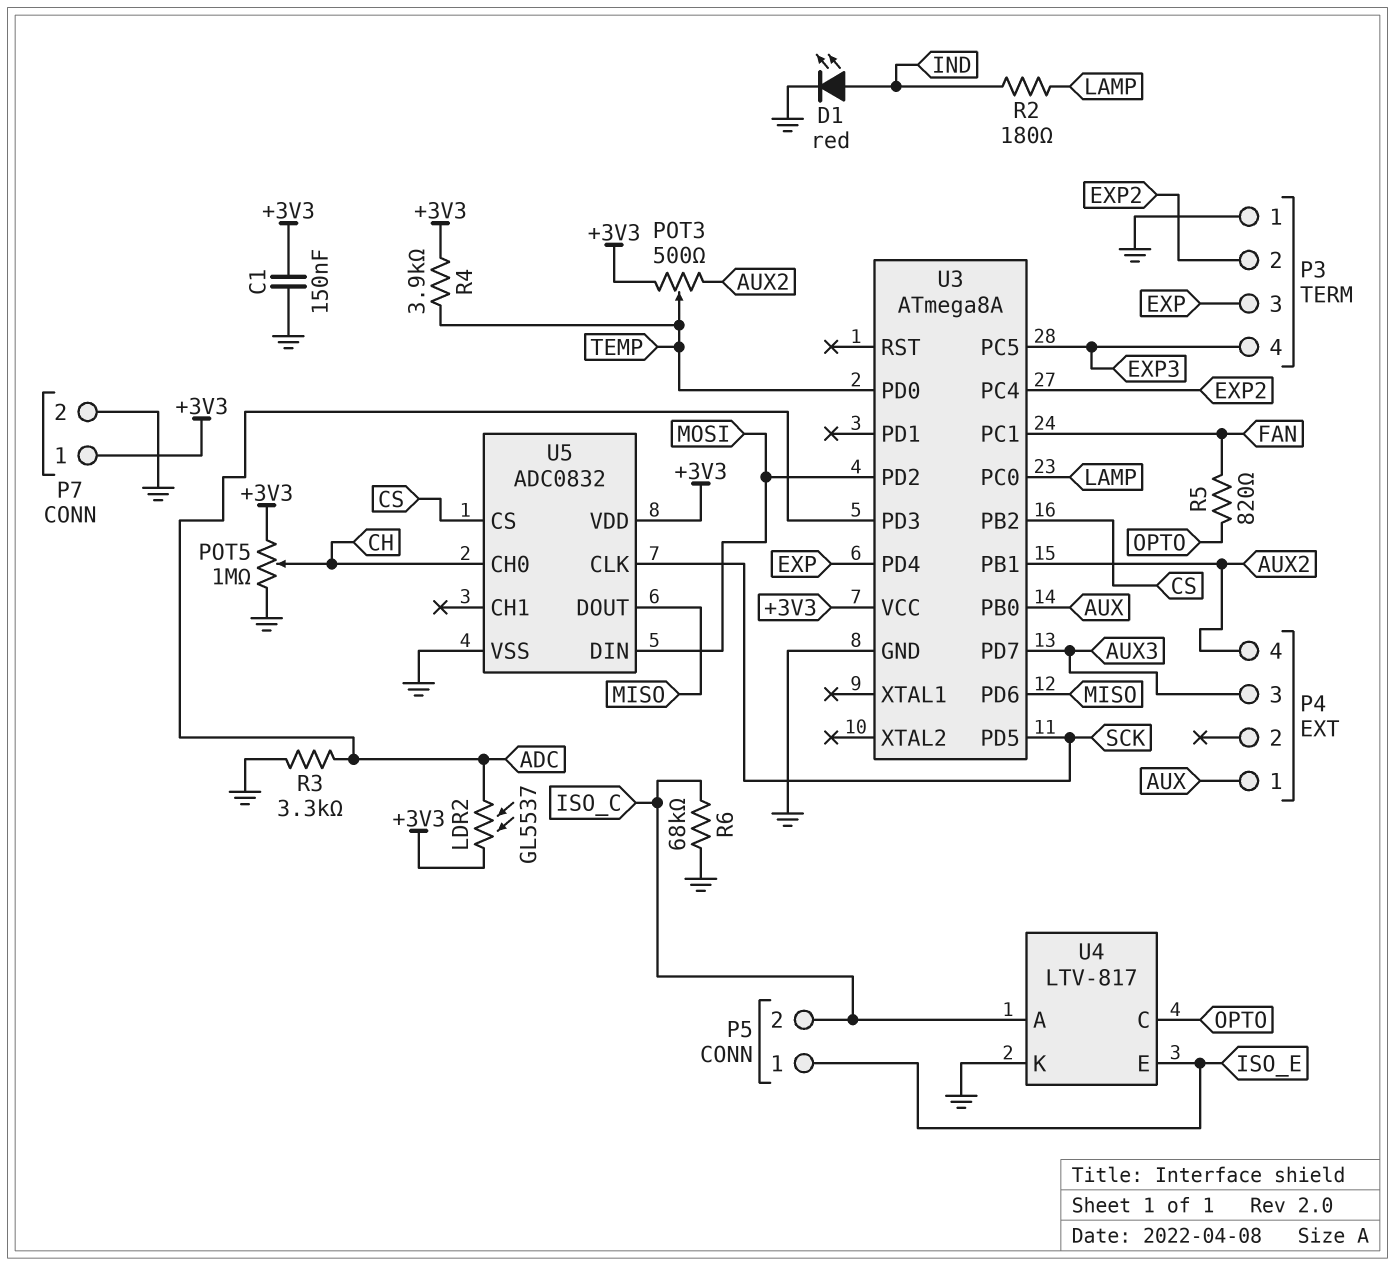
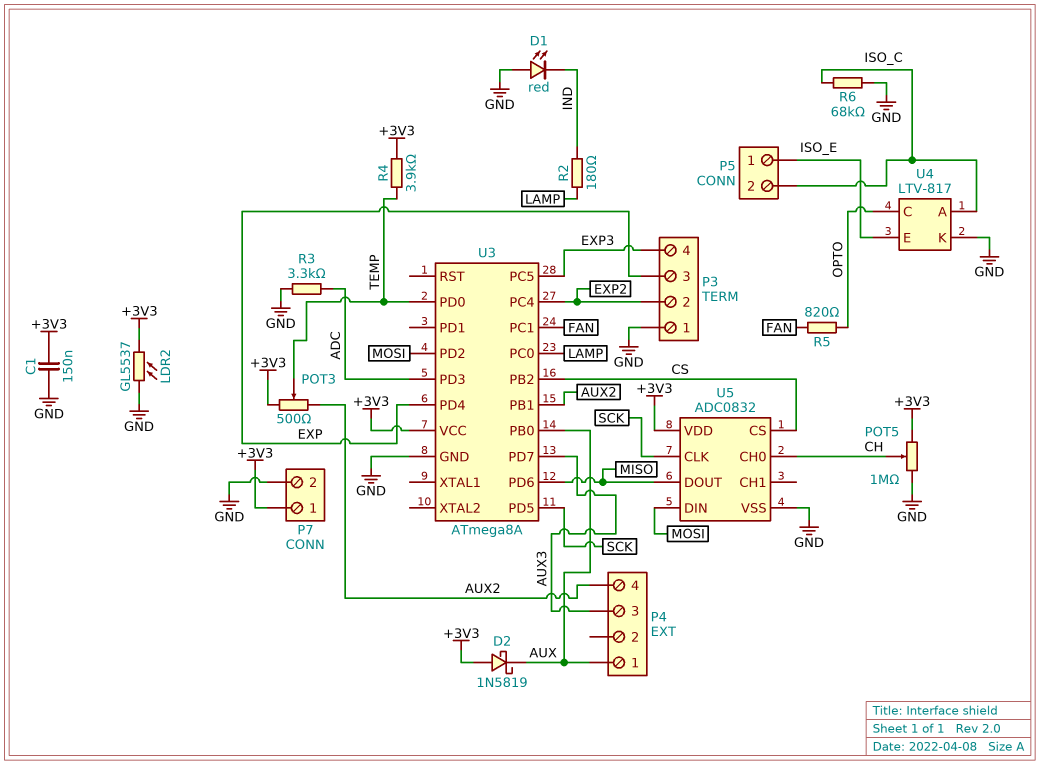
D1: LED red (A IND, K GND) -> LED red (A GND, K IND)
D2: none -> schottky 1N5819 (A +3V3, K AUX)
LDR2: GL5537 (+3V3, ADC) -> GL5537 (+3V3, GND)

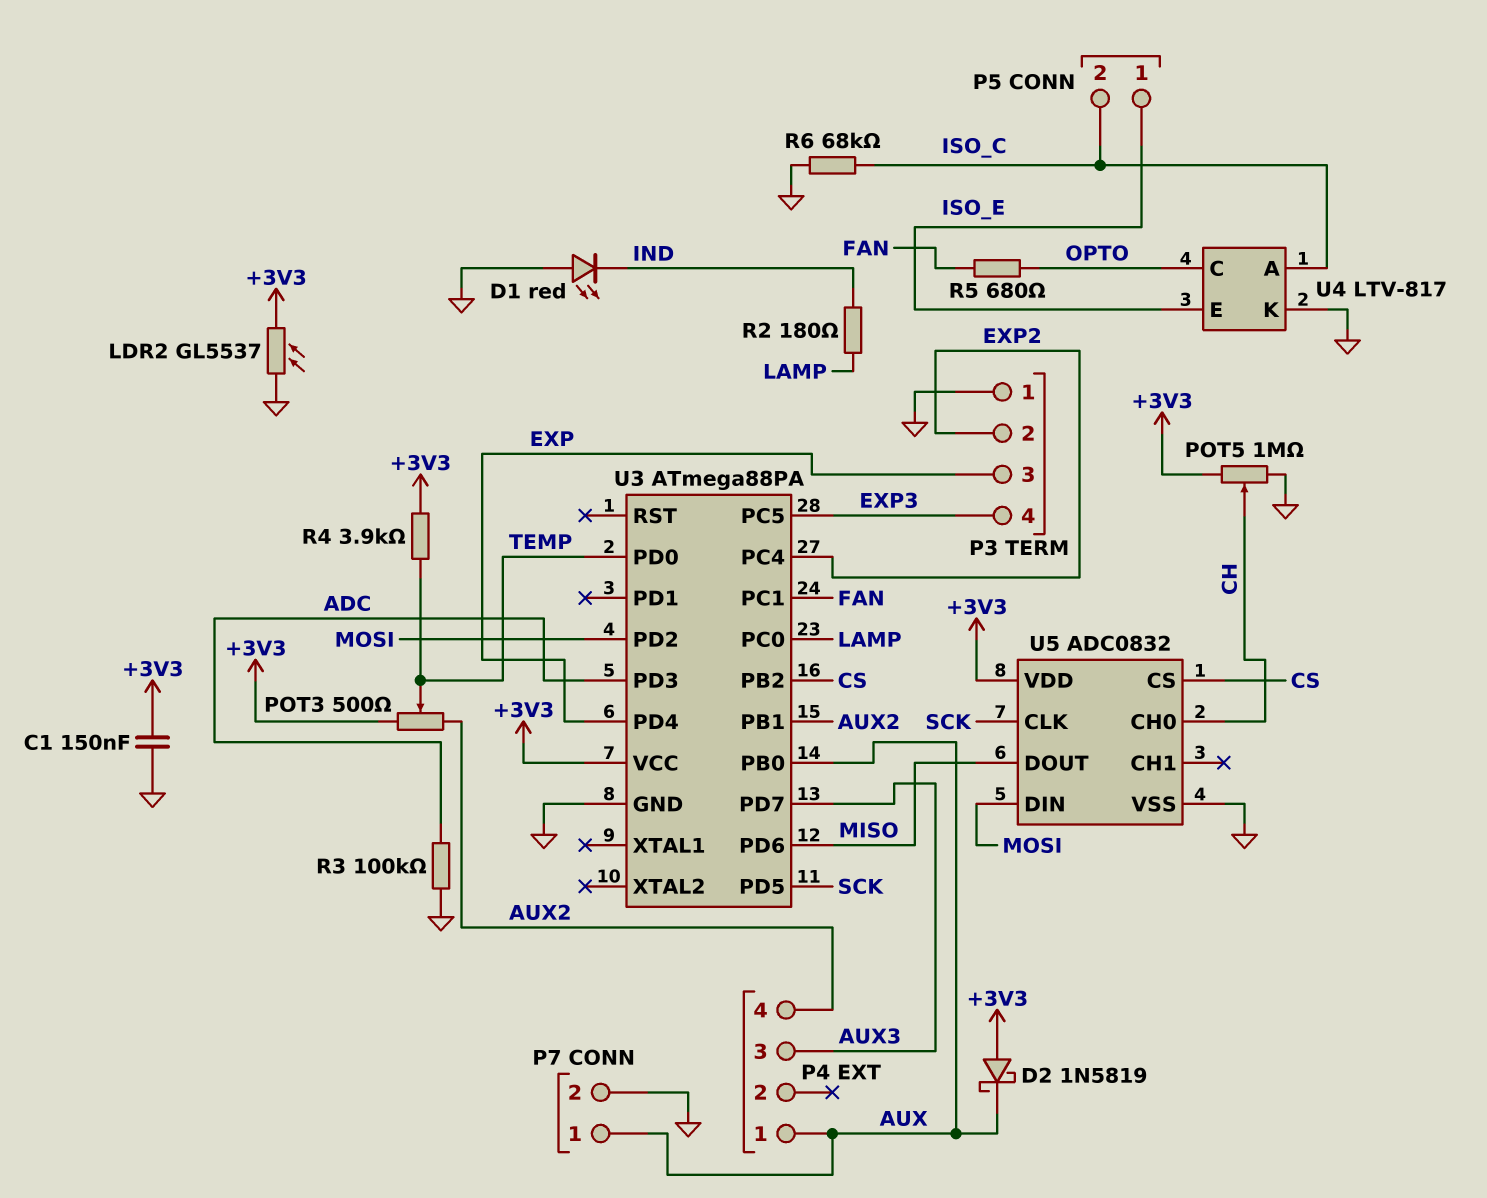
P7 pin 1: +3V3 -> AUX
R3: 3.3k (ADC, GND) -> 100k (ADC, GND)
R5: 820 (FAN, OPTO) -> 680 (FAN, OPTO)
U3: ATmega8A -> ATmega88PA

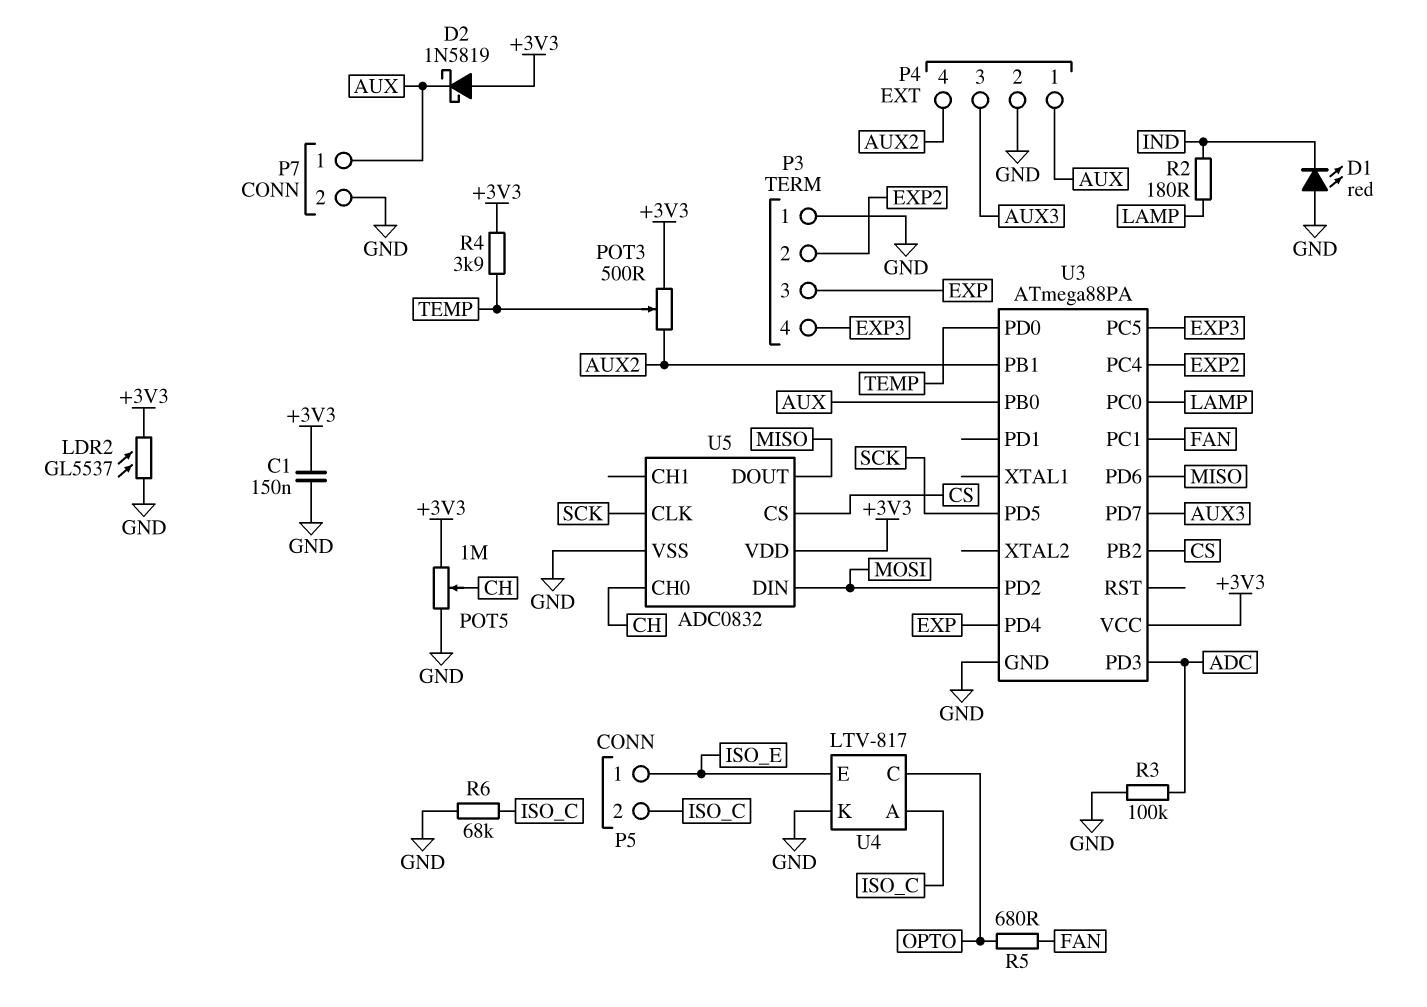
P4 pin 2: none -> GND

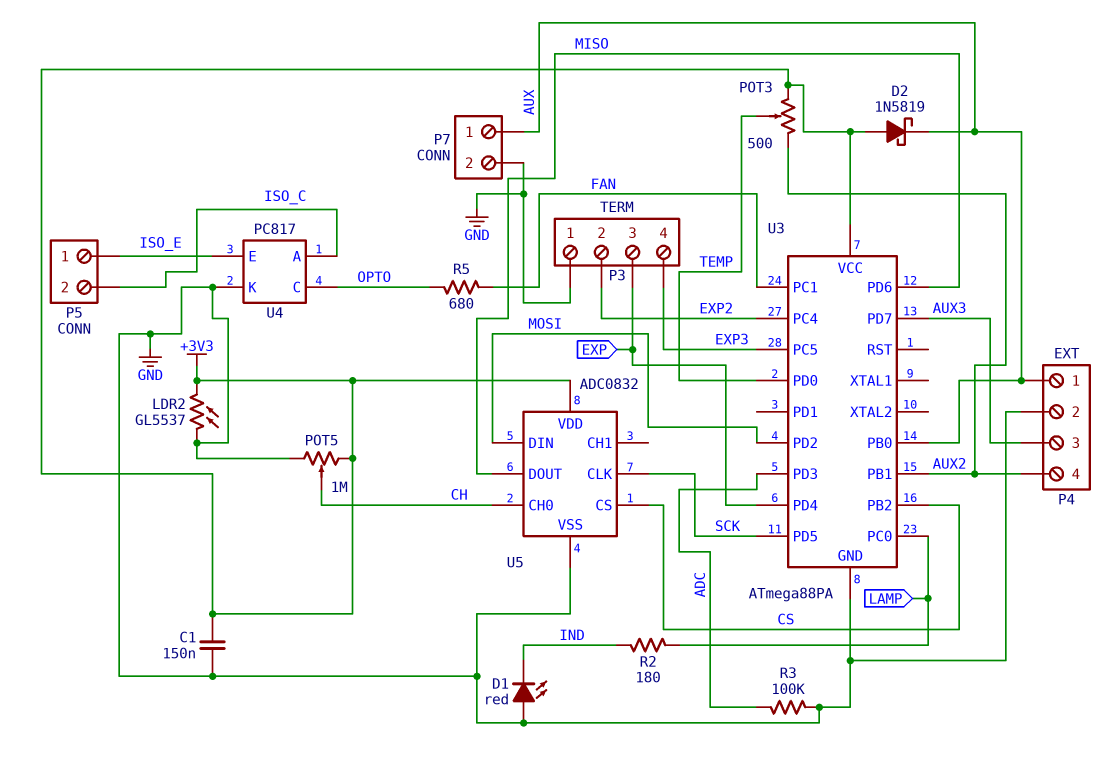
R4: 3.9k (+3V3, TEMP) -> none
R6: 68k (GND, ISO_C) -> none
U4: LTV-817 -> PC817

